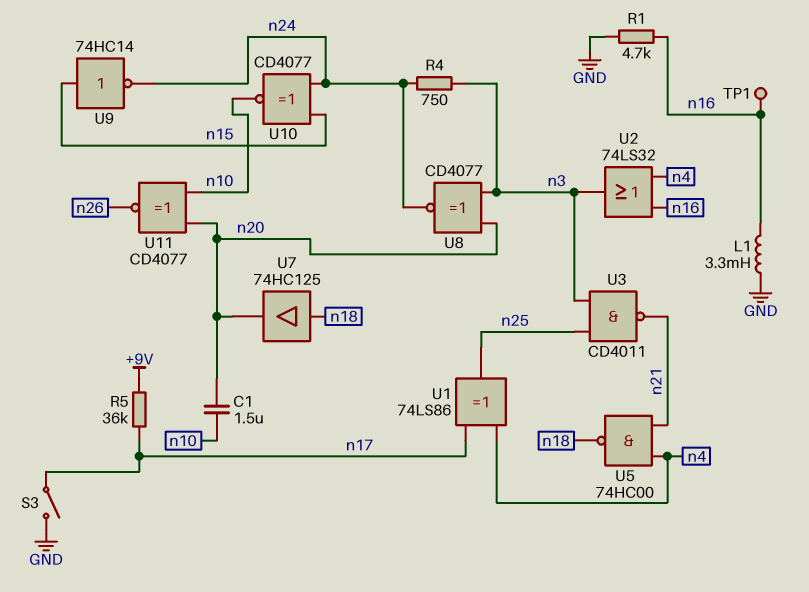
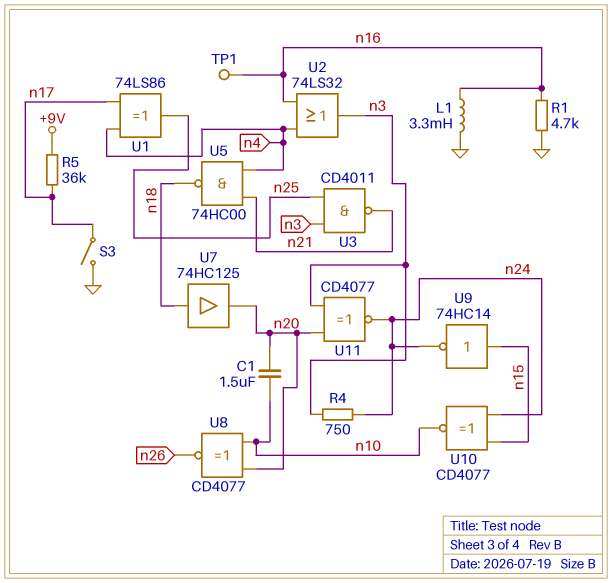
U8: XNOR CD4077 (in n3, in n20, out n24) -> XNOR CD4077 (in n10, in n20, out n26)
U11: XNOR CD4077 (in n10, in n20, out n26) -> XNOR CD4077 (in n3, in n20, out n24)

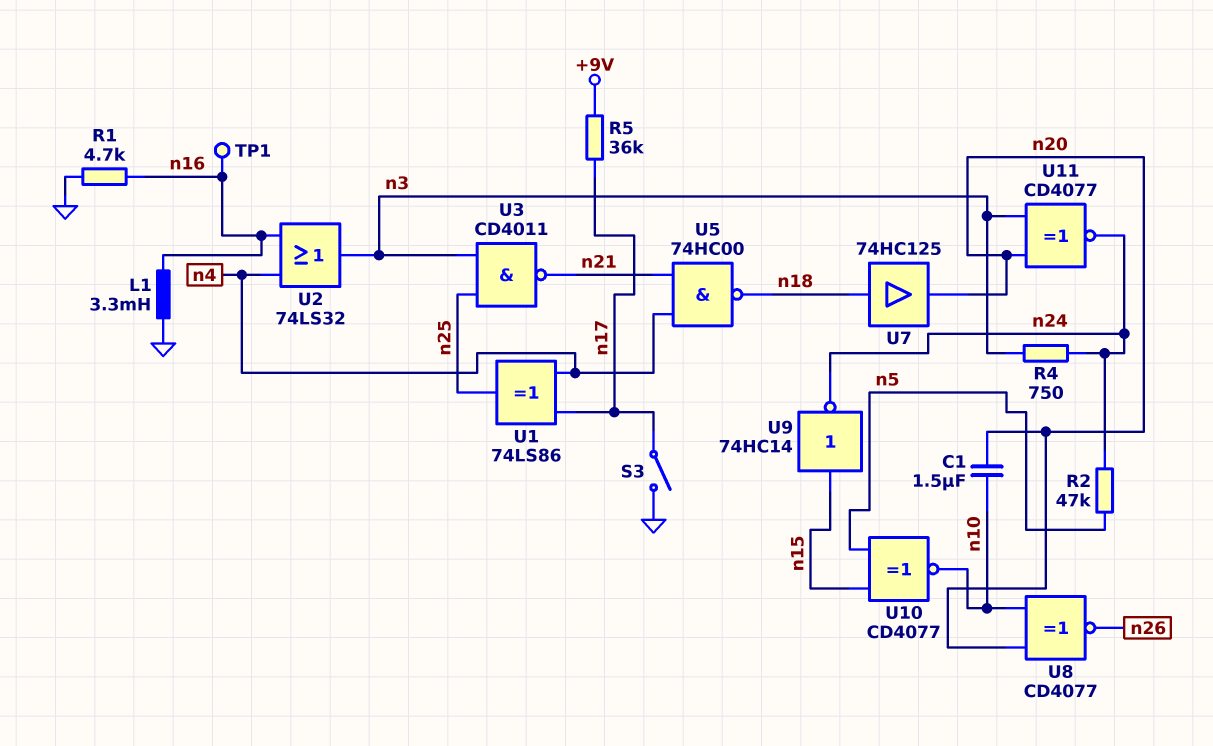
R2: none -> 47k (n5, n24)
U10: XNOR CD4077 (in n15, in n24, out n10) -> XNOR CD4077 (in n5, in n15, out n10)

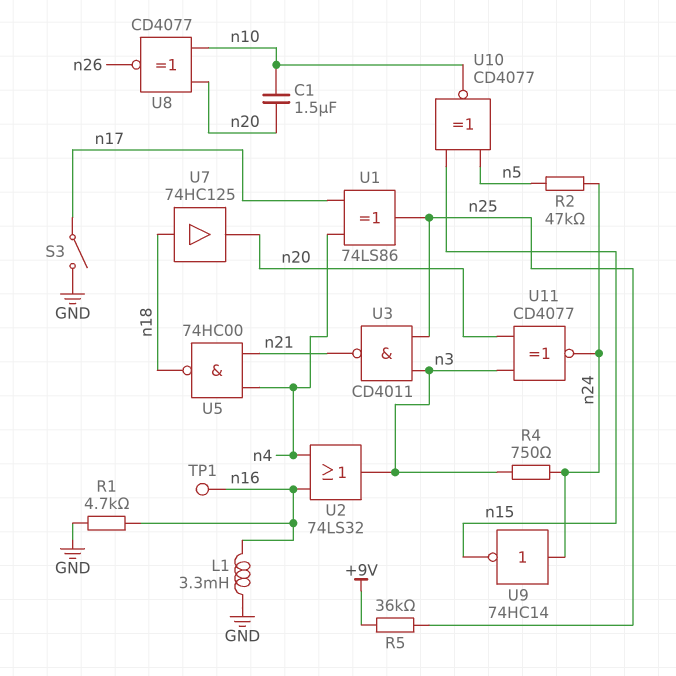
R5: 36k (+9V, n17) -> 36k (+9V, n25)
U9: NOT 74HC14 (in n15, out n24) -> NOT 74HC14 (in n24, out n15)

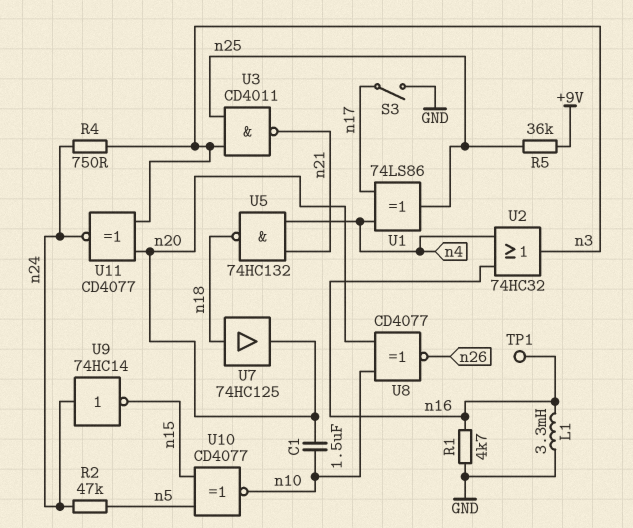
U2: OR 74LS32 (in n4, in n16, out n3) -> OR 74HC32 (in n4, in n16, out n3)
U5: NAND 74HC00 (in n4, in n21, out n18) -> NAND 74HC132 (in n4, in n21, out n18)

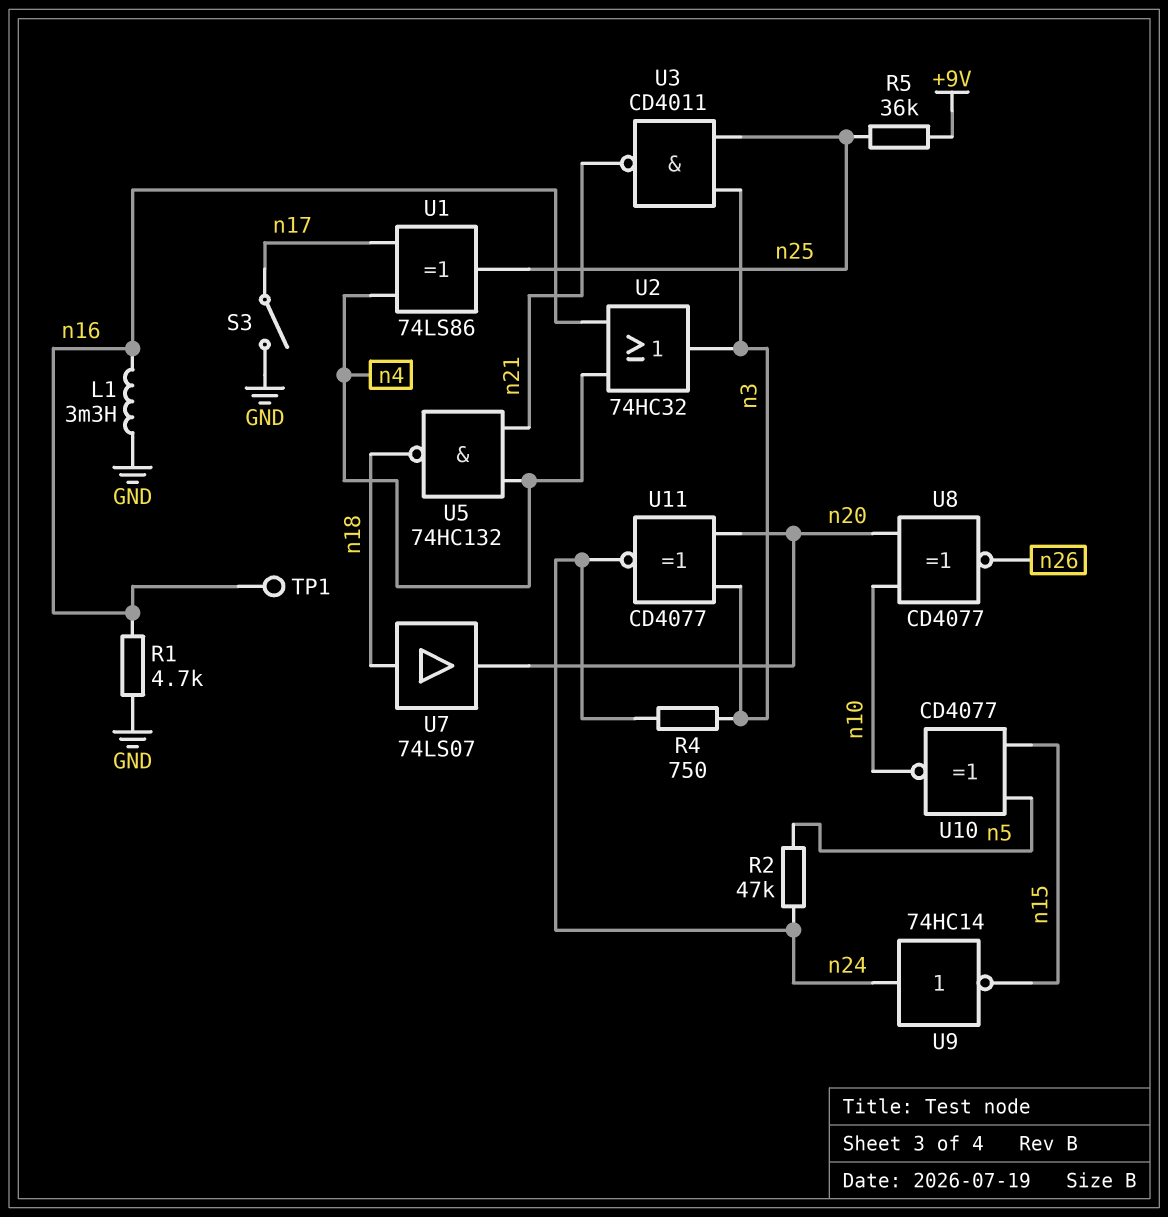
C1: 1.5uF (n10, n20) -> none
U7: buffer 74HC125 (in n18, out n20) -> buffer 74LS07 (in n18, out n20)

